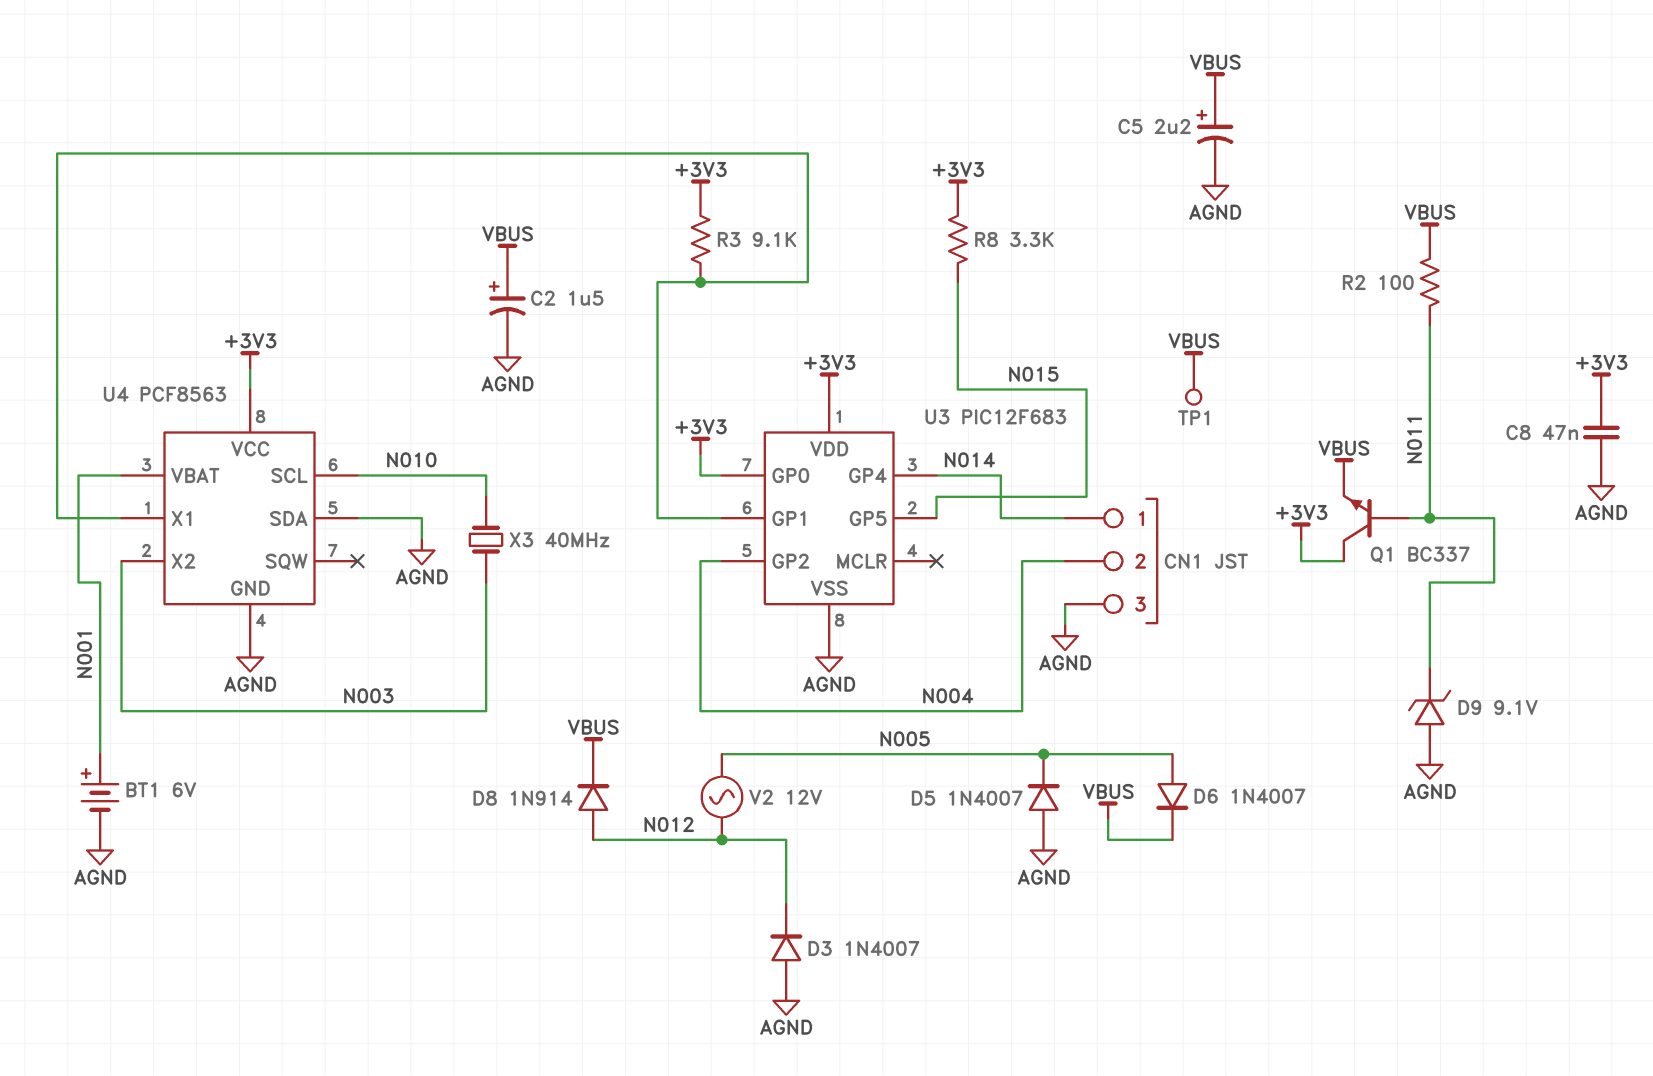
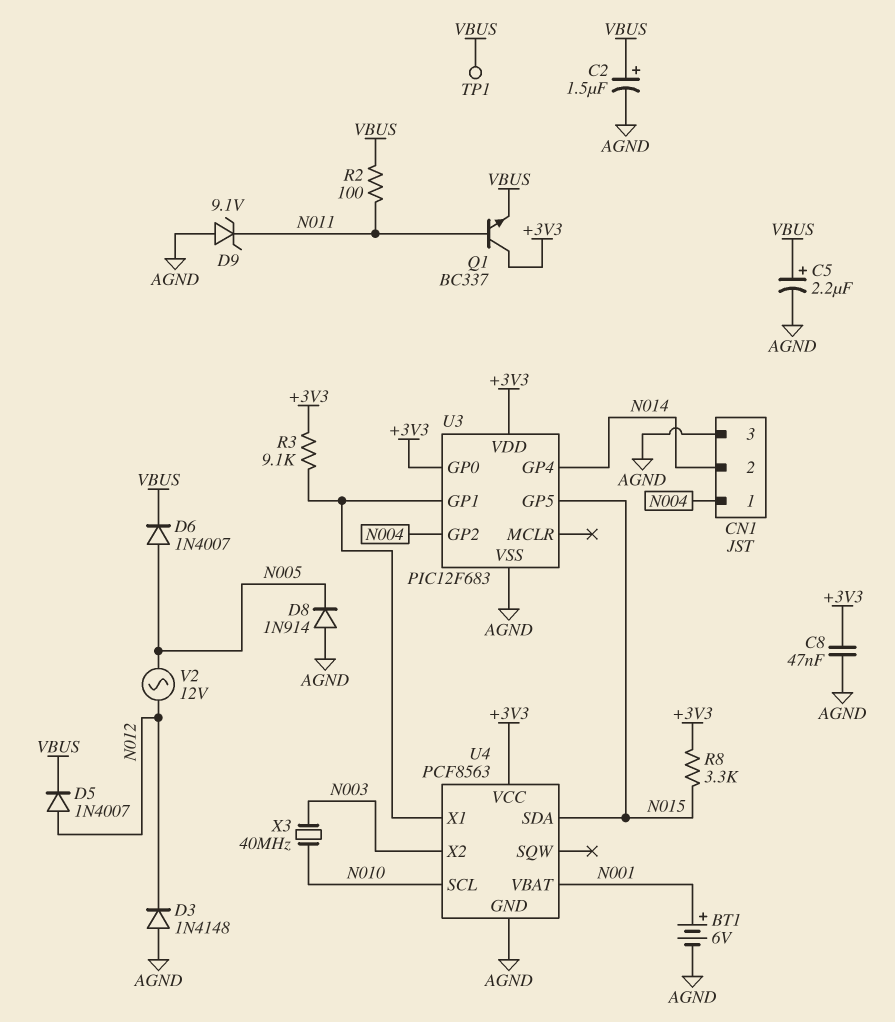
CN1 pin 1: N014 -> N004
CN1 pin 2: N004 -> N014
D3: diode 1N4007 (A AGND, K N012) -> diode 1N4148 (A AGND, K N012)
D5: diode 1N4007 (A AGND, K N005) -> diode 1N4007 (A N012, K VBUS)
D8: diode 1N914 (A N012, K VBUS) -> diode 1N914 (A AGND, K N005)
U4 pin SDA: AGND -> N015

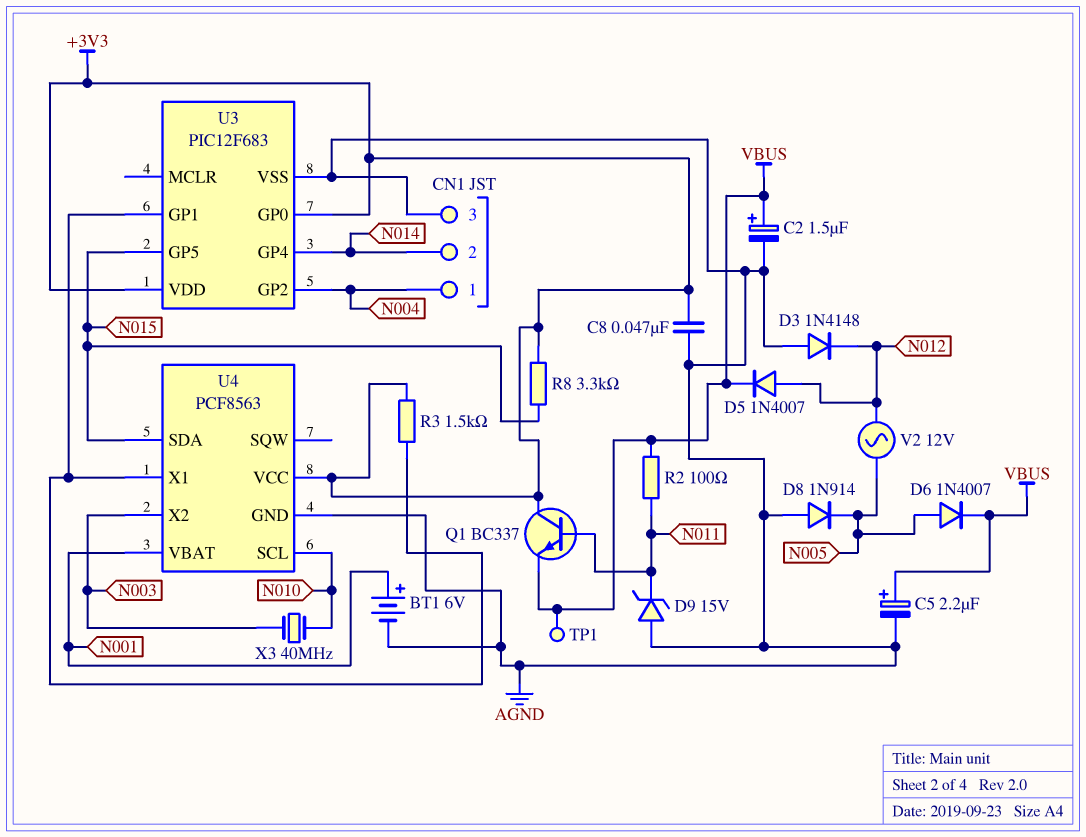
D9: zener 9.1V (A AGND, K N011) -> zener 15V (A AGND, K N011)
R3: 9.1k (+3V3, U3/GP1) -> 1.5k (+3V3, U3/GP1)

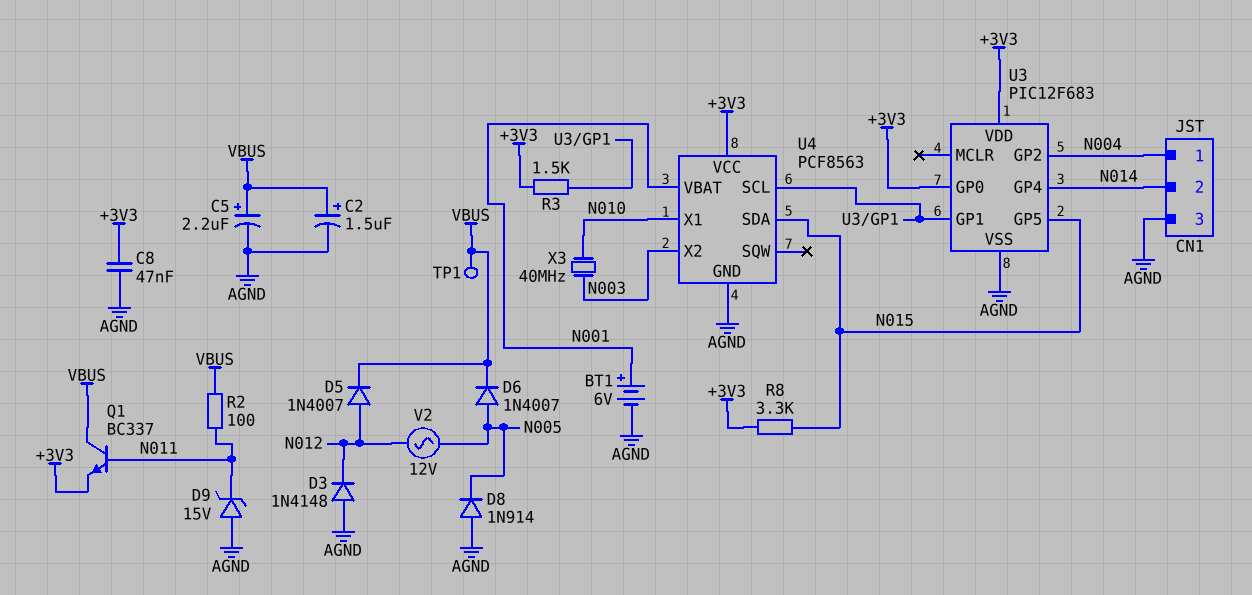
Q1: NPN BC337 (B N011, C +3V3, E VBUS) -> NPN BC337 (B N011, C VBUS, E +3V3)
U4 pin SCL: N010 -> U3/GP1
U4 pin X1: U3/GP1 -> N010

